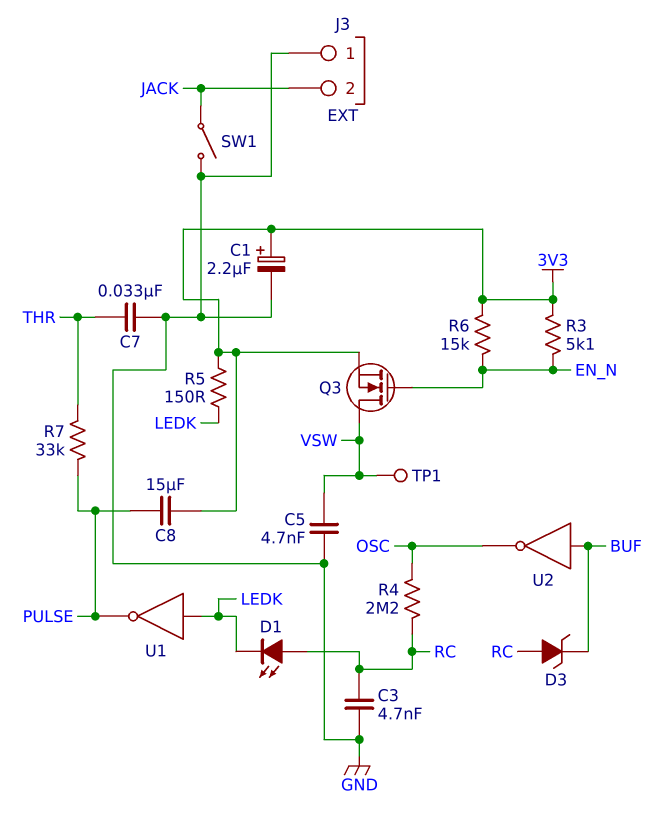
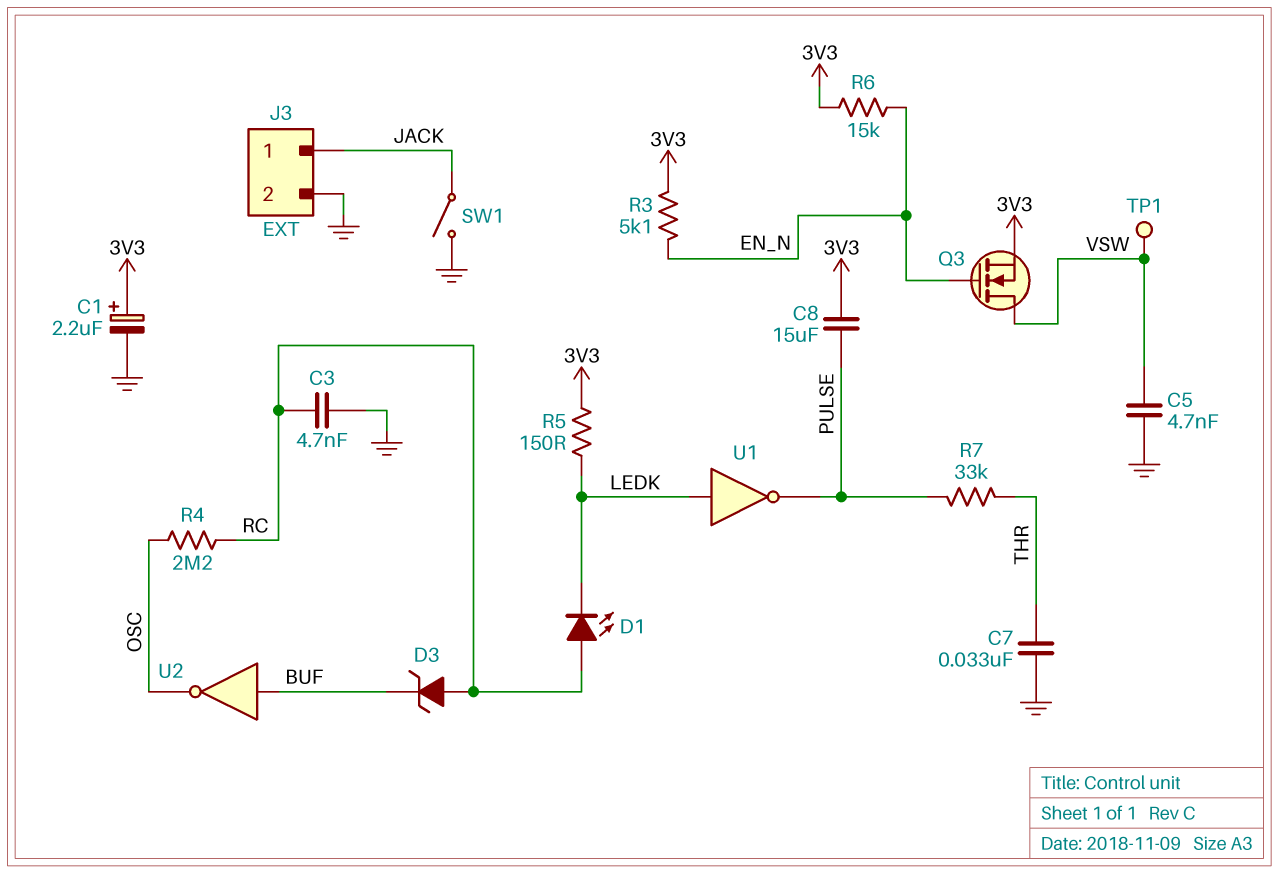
J3 pin 1: GND -> JACK
J3 pin 2: JACK -> GND

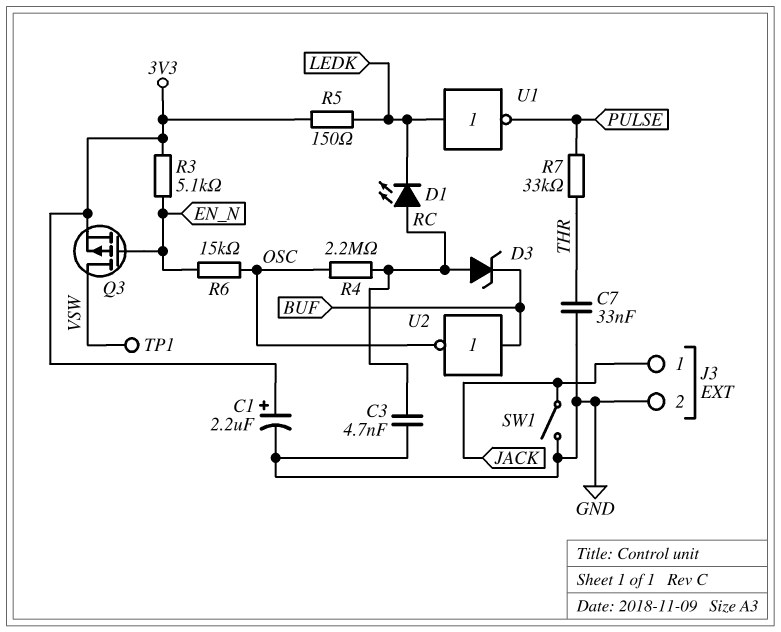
C5: 4.7nF (GND, VSW) -> none
C8: 15uF (3V3, PULSE) -> none
Q3: NMOS (G EN_N, D VSW, S 3V3) -> PMOS (G EN_N, D VSW, S 3V3)
R6: 15k (3V3, EN_N) -> 15k (EN_N, OSC)

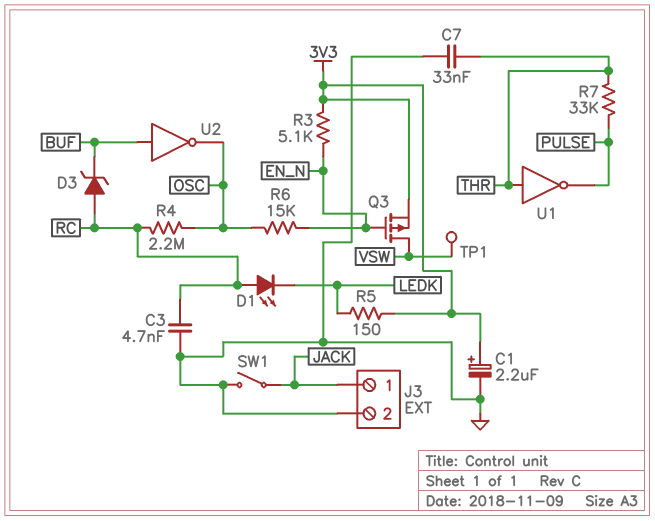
U1: NOT (in LEDK, out PULSE) -> NOT (in THR, out PULSE)

